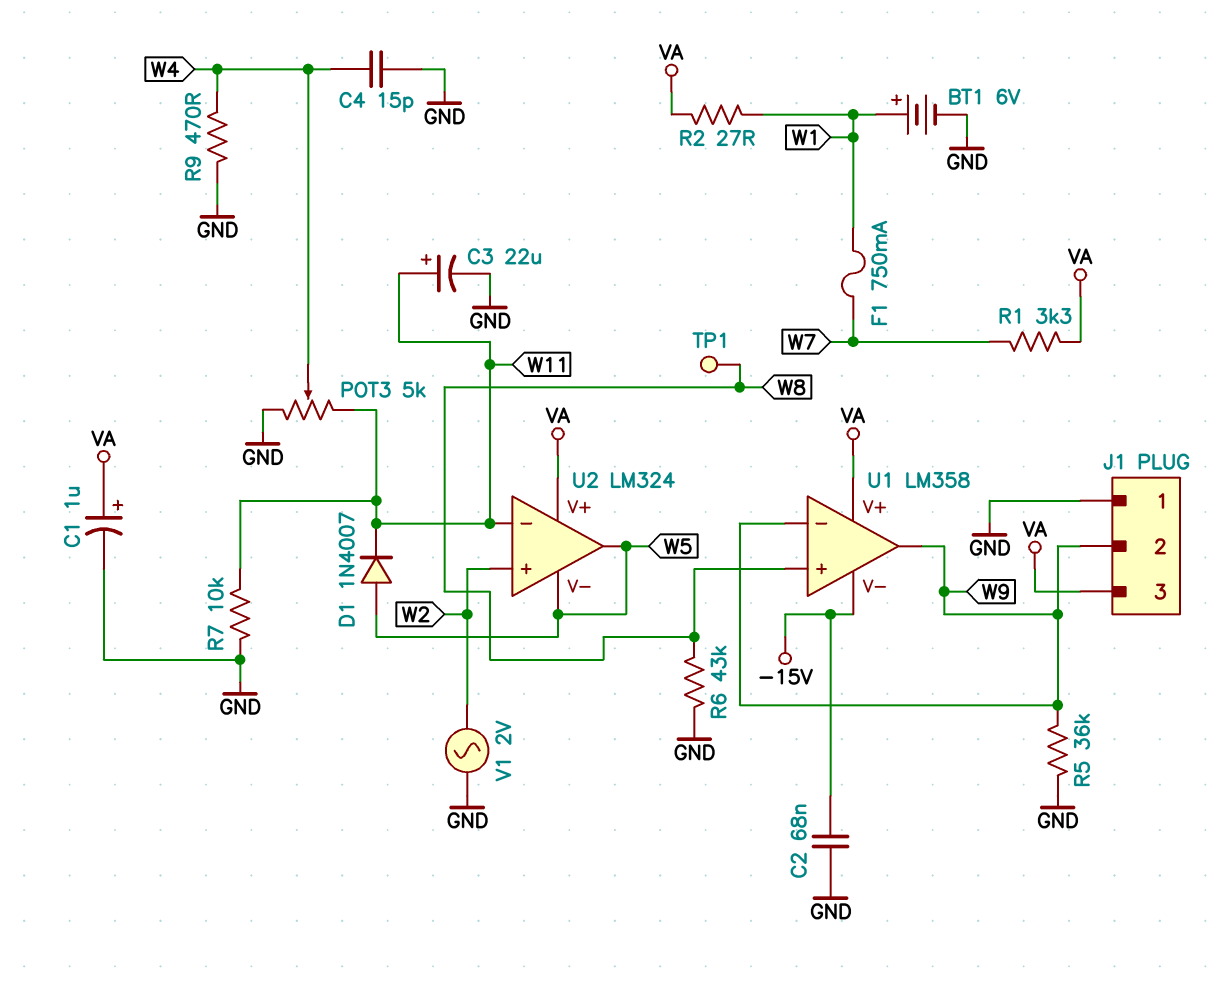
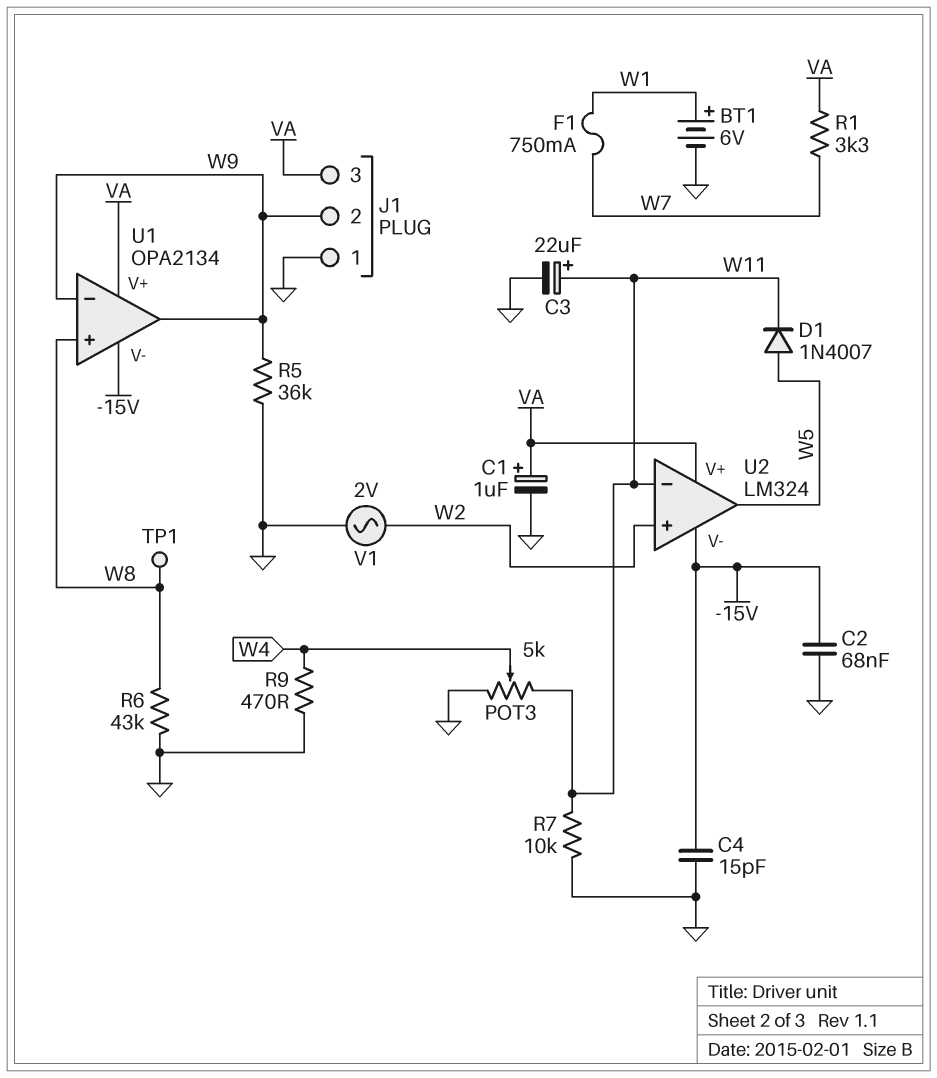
C4: 15pF (GND, W4) -> 15pF (-15V, GND)
R2: 27 (VA, W1) -> none
U1: LM358 -> OPA2134
U2 pin V-: W5 -> -15V

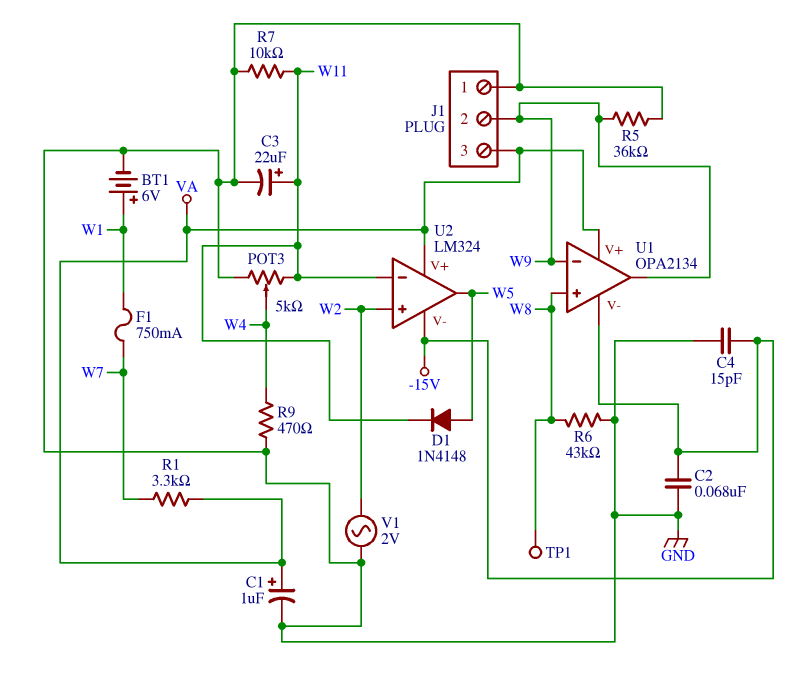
D1: diode 1N4007 (A W5, K W11) -> diode 1N4148 (A W5, K W11)

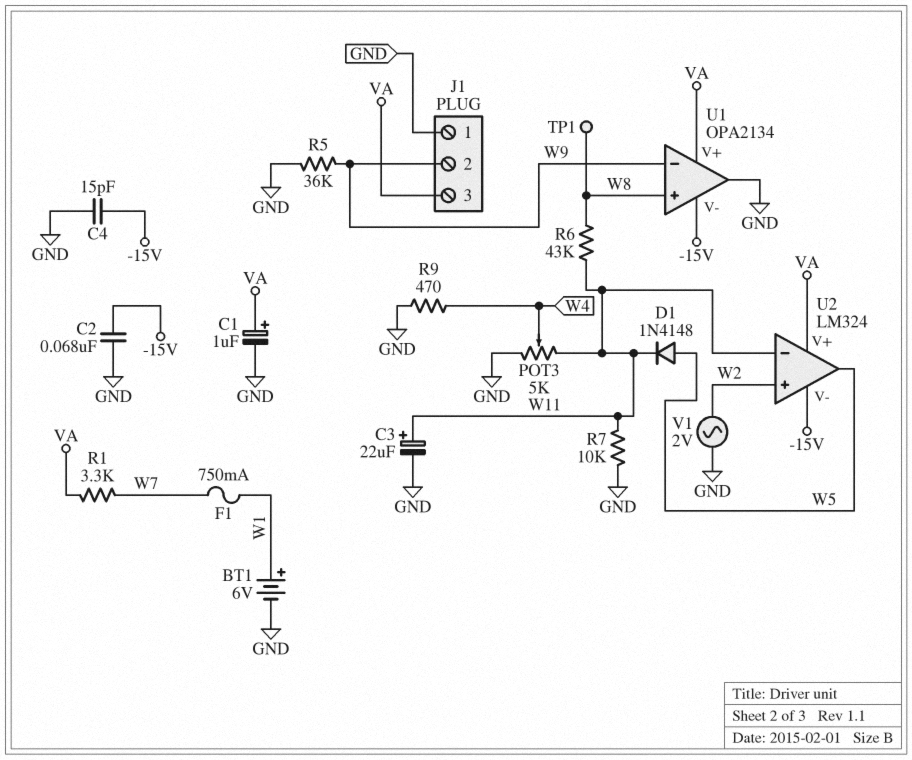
R6: 43k (GND, W8) -> 43k (W8, W11)
U1 pin out: W9 -> GND

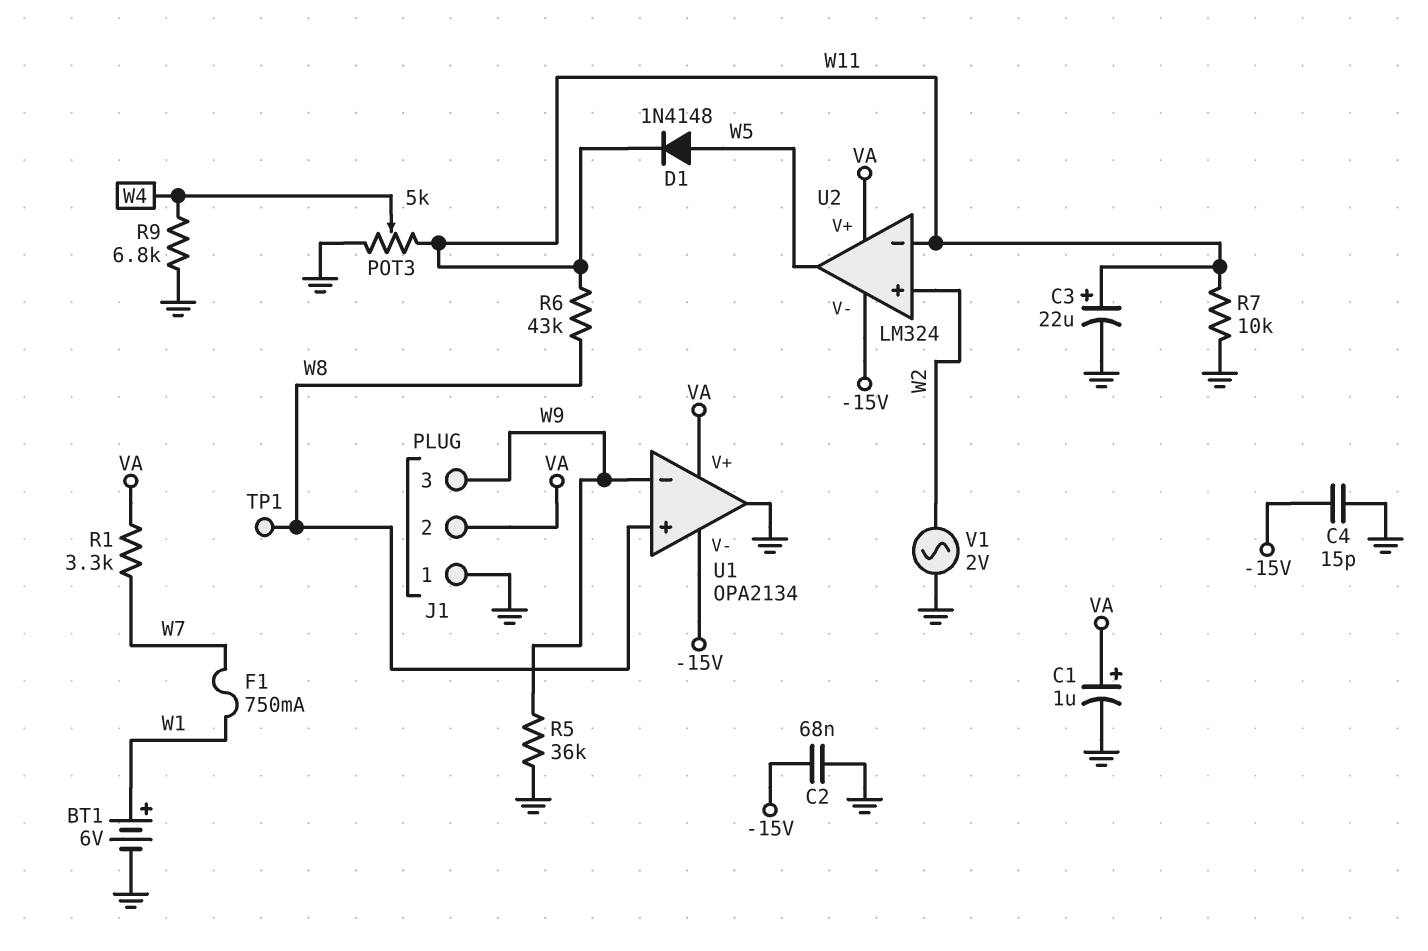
J1 pin 2: W9 -> VA
J1 pin 3: VA -> W9
R9: 470 (GND, W4) -> 6.8k (GND, W4)

